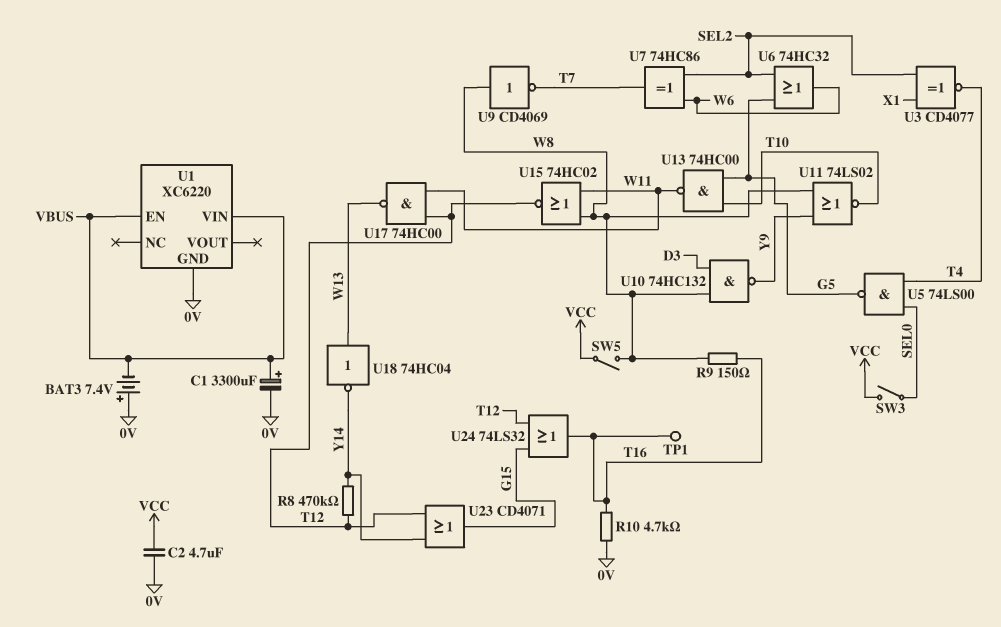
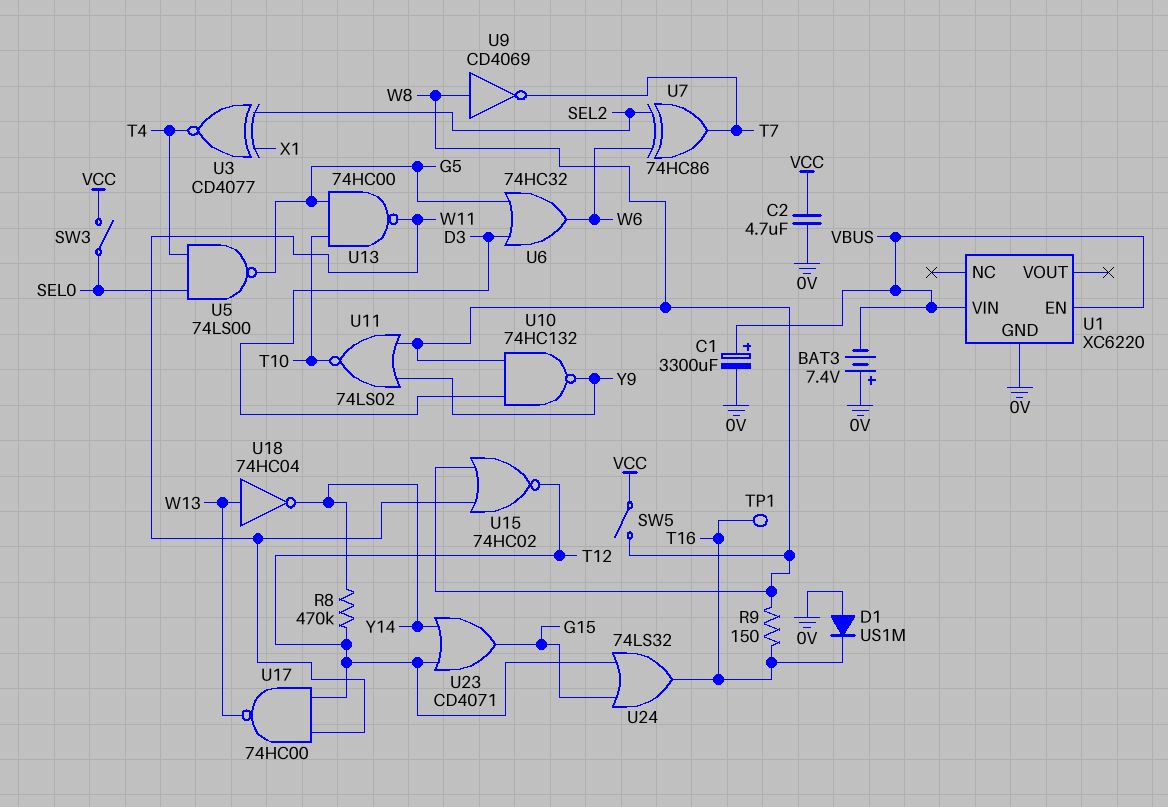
D1: none -> diode US1M (A 0V, K T16)
R10: 4.7k (0V, T16) -> none
U6: OR 74HC32 (in G5, in SEL2, out W6) -> OR 74HC32 (in D3, in G5, out W6)

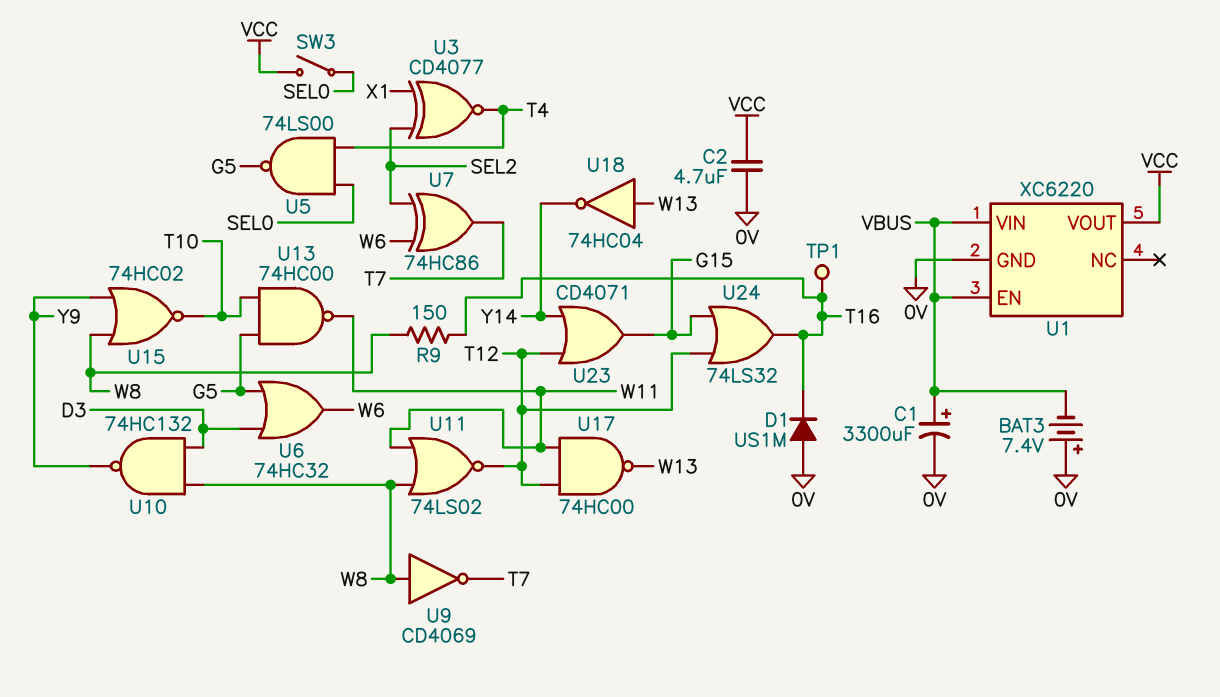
R8: 470k (T12, Y14) -> none
SW5: switch (VCC, W8) -> none
U1 pin VOUT: none -> VCC
U11: NOR 74LS02 (in W8, in Y9, out T10) -> NOR 74LS02 (in W8, in W11, out T12)
U15: NOR 74HC02 (in W8, in W11, out T12) -> NOR 74HC02 (in W8, in Y9, out T10)

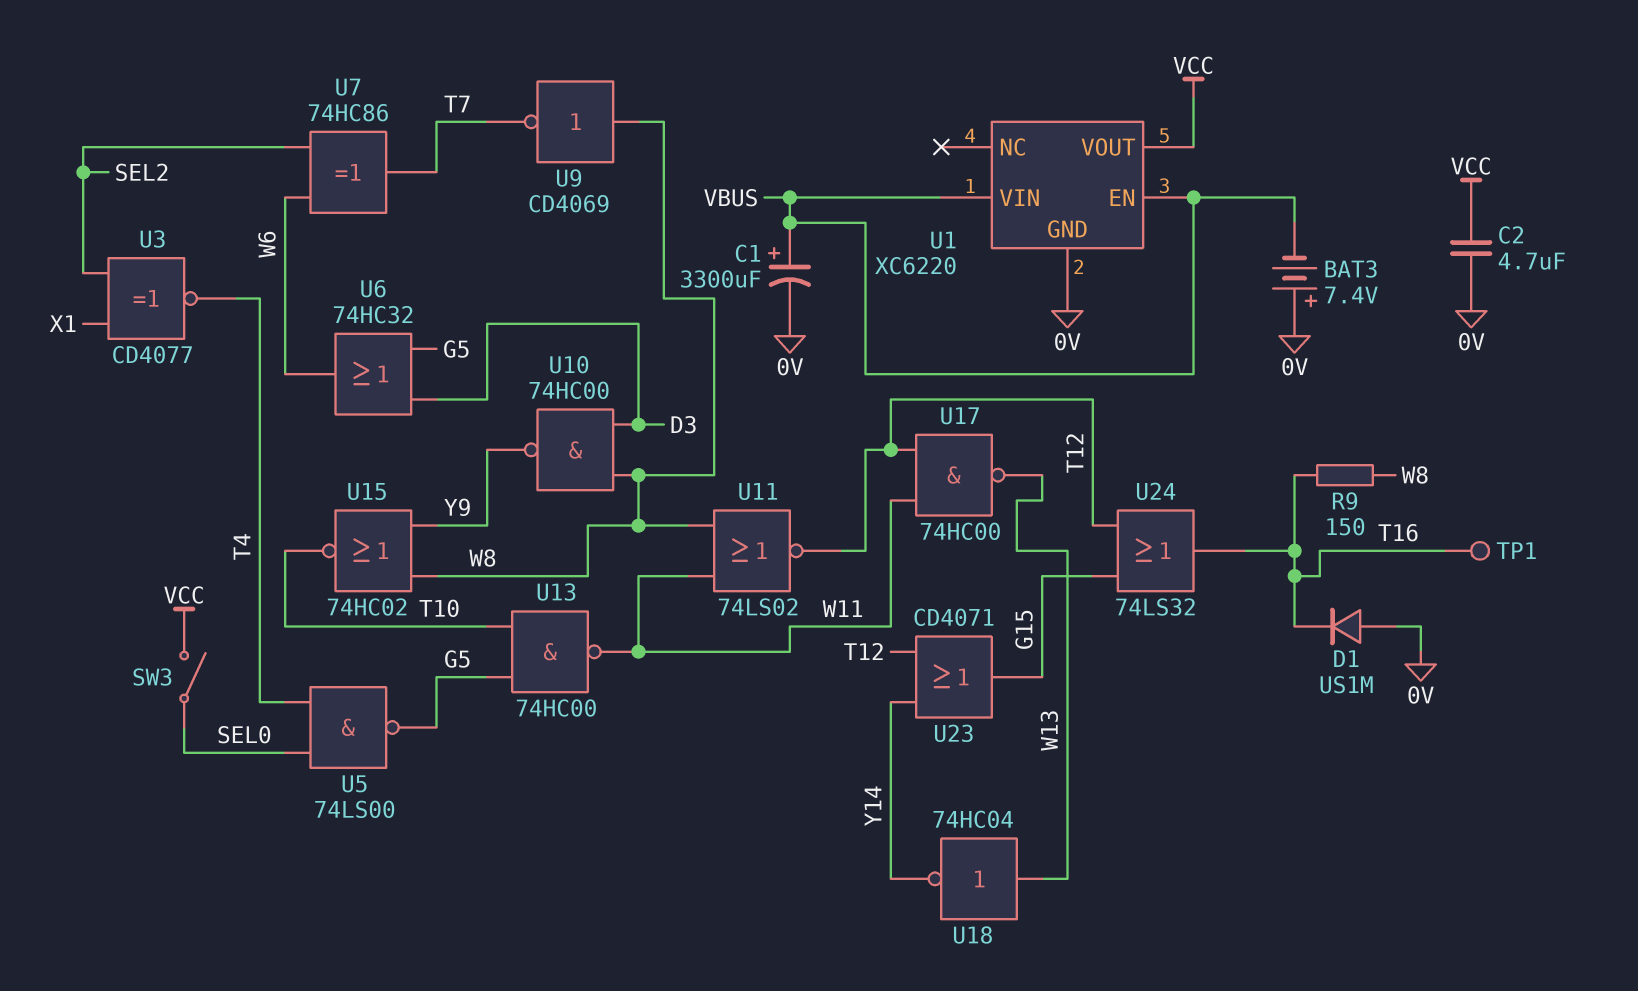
U10: NAND 74HC132 (in D3, in W8, out Y9) -> NAND 74HC00 (in D3, in W8, out Y9)

